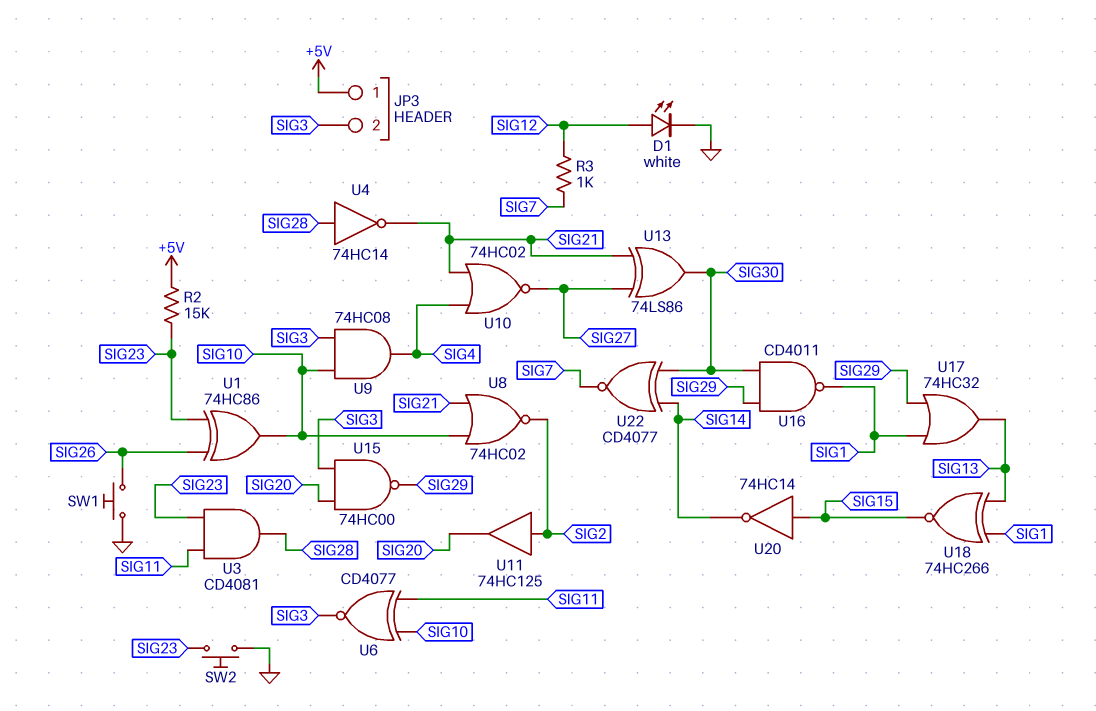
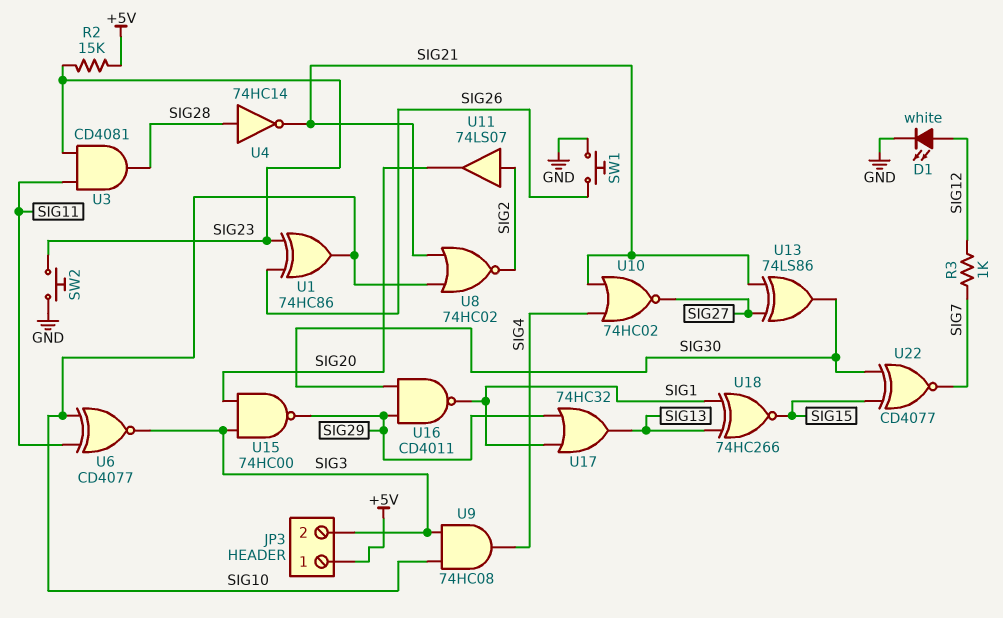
U11: buffer 74HC125 (in SIG2, out SIG20) -> buffer 74LS07 (in SIG2, out SIG20)
U20: NOT 74HC14 (in SIG15, out SIG14) -> none
U22: XNOR CD4077 (in SIG14, in SIG30, out SIG7) -> XNOR CD4077 (in SIG15, in SIG30, out SIG7)

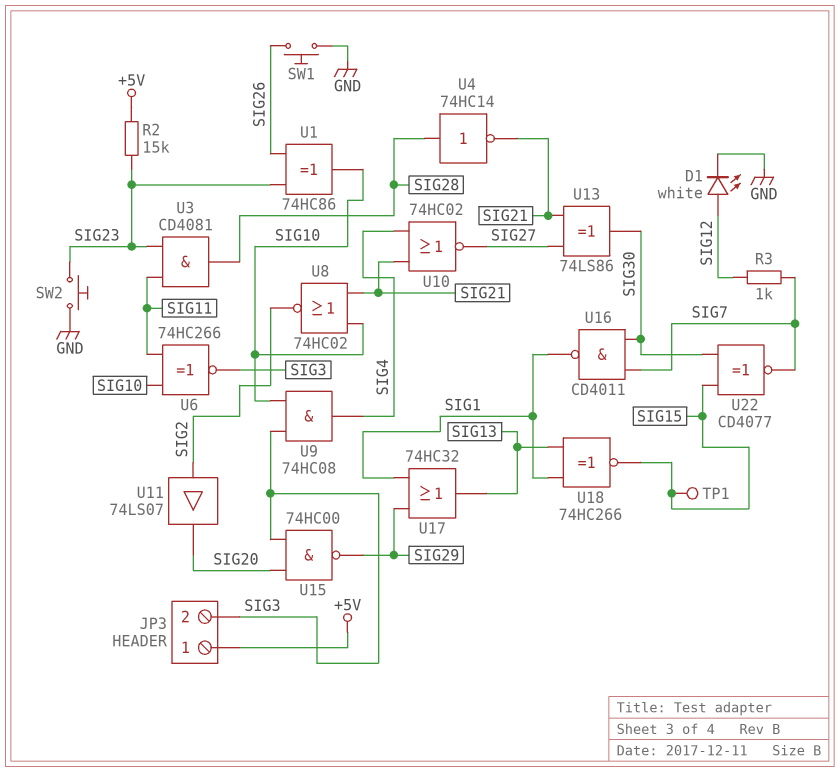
TP1: none -> test point (SIG15)
U6: XNOR CD4077 (in SIG10, in SIG11, out SIG3) -> XNOR 74HC266 (in SIG10, in SIG11, out SIG3)
U16: NAND CD4011 (in SIG29, in SIG30, out SIG1) -> NAND CD4011 (in SIG7, in SIG30, out SIG1)

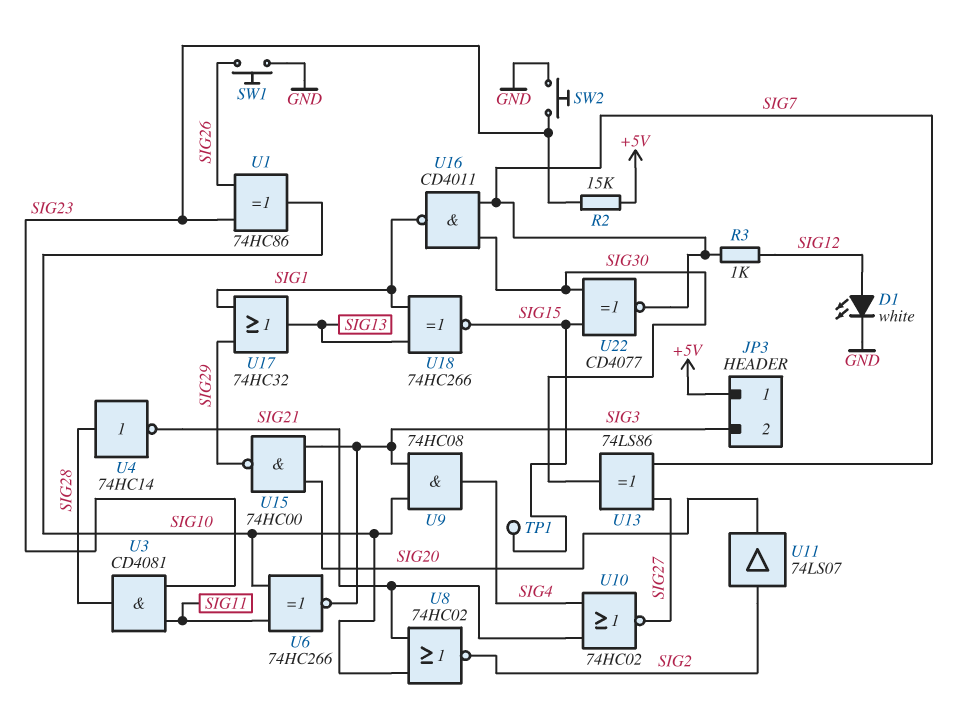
U13: XOR 74LS86 (in SIG21, in SIG27, out SIG30) -> XOR 74LS86 (in SIG7, in SIG27, out SIG30)

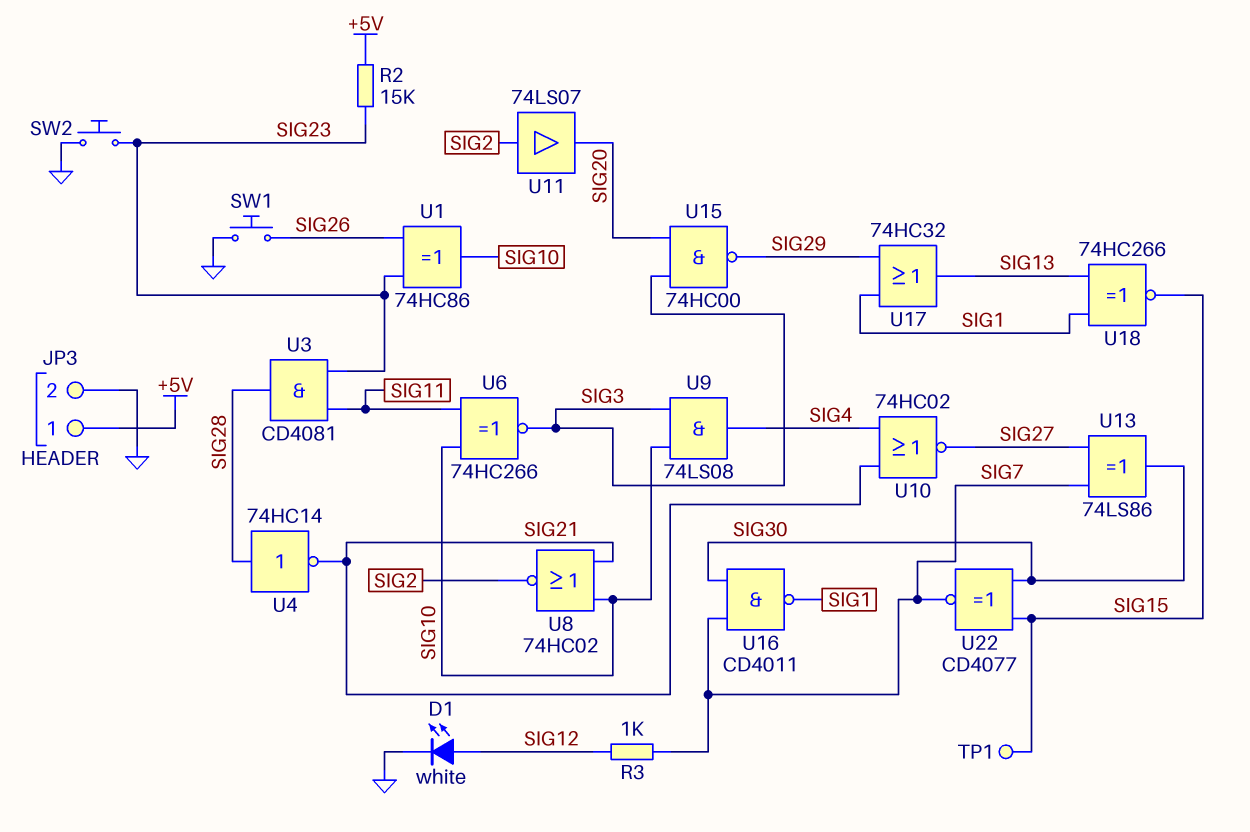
JP3 pin 2: SIG3 -> GND
U9: AND 74HC08 (in SIG3, in SIG10, out SIG4) -> AND 74LS08 (in SIG3, in SIG10, out SIG4)

